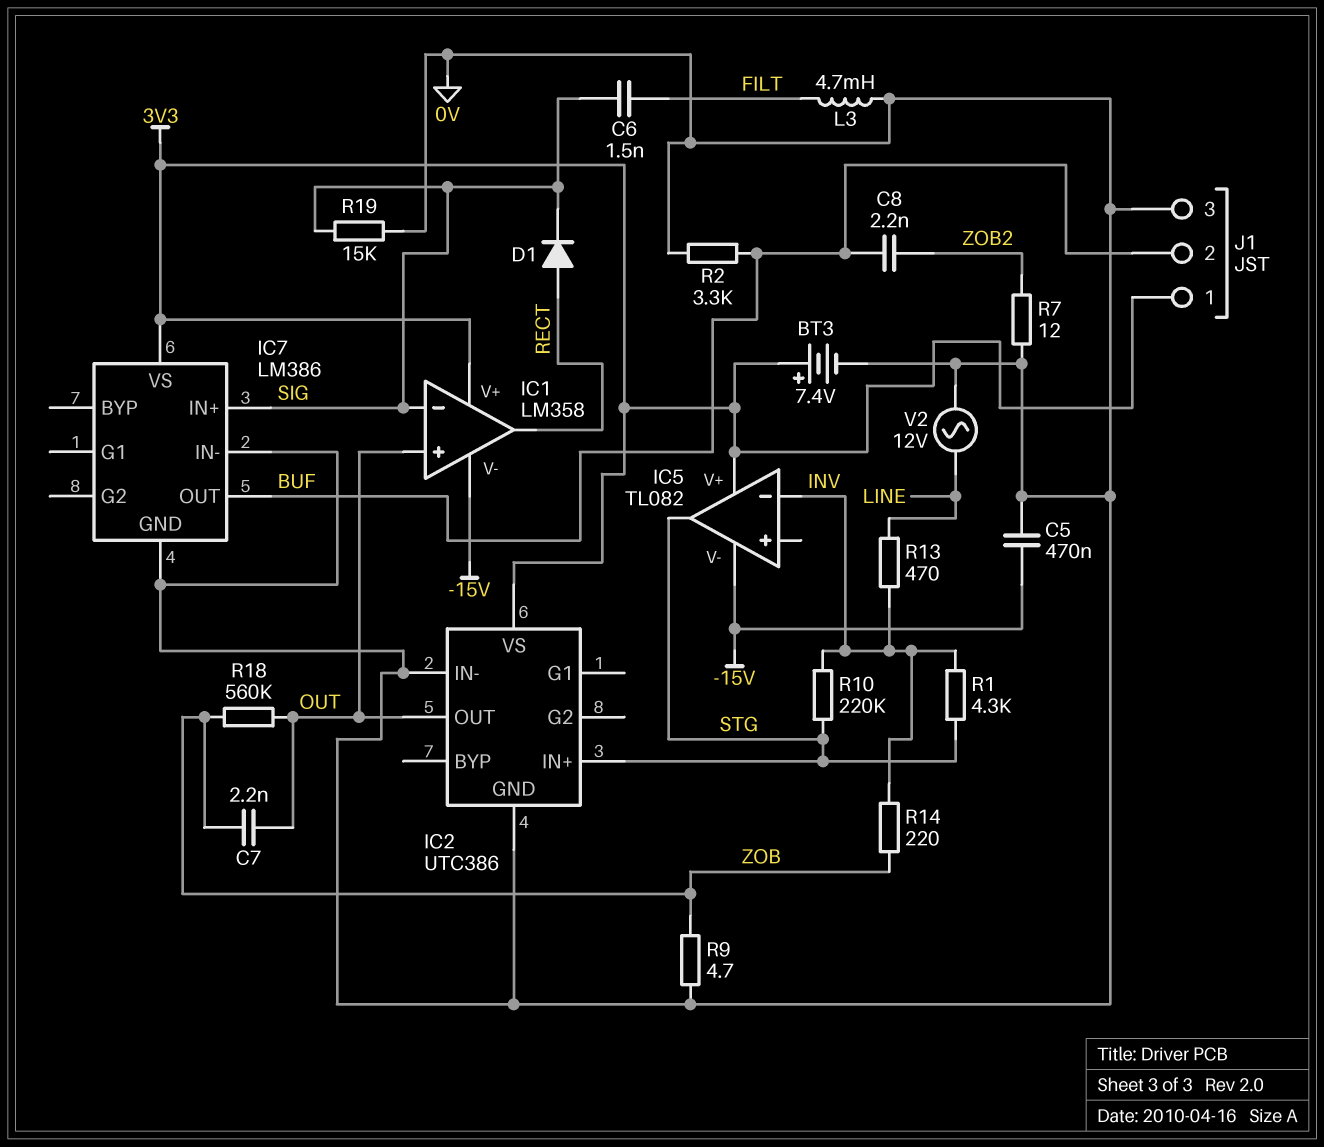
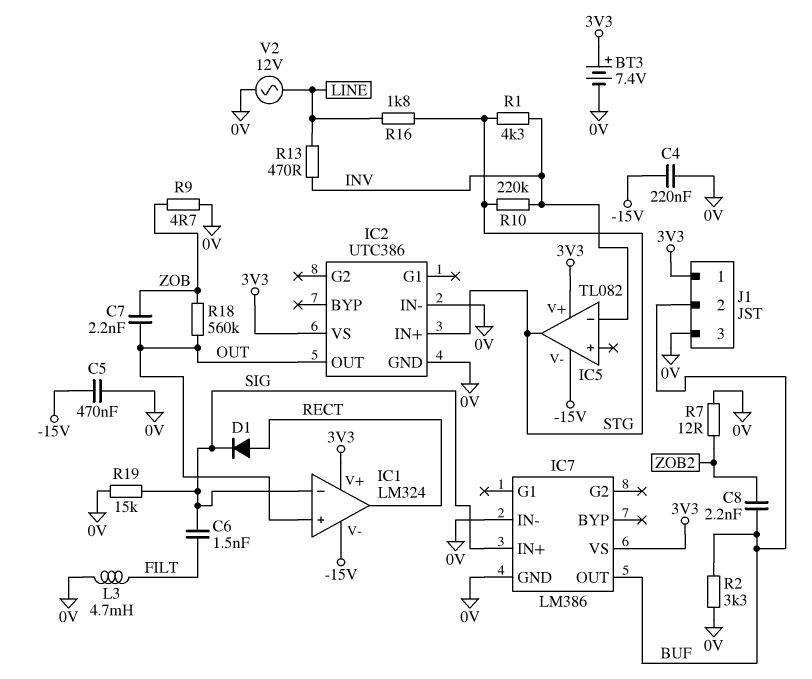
C4: none -> 220nF (-15V, 0V)
IC1: LM358 -> LM324
R14: 220 (INV, ZOB) -> none
R16: none -> 1.8k (LINE, STG)

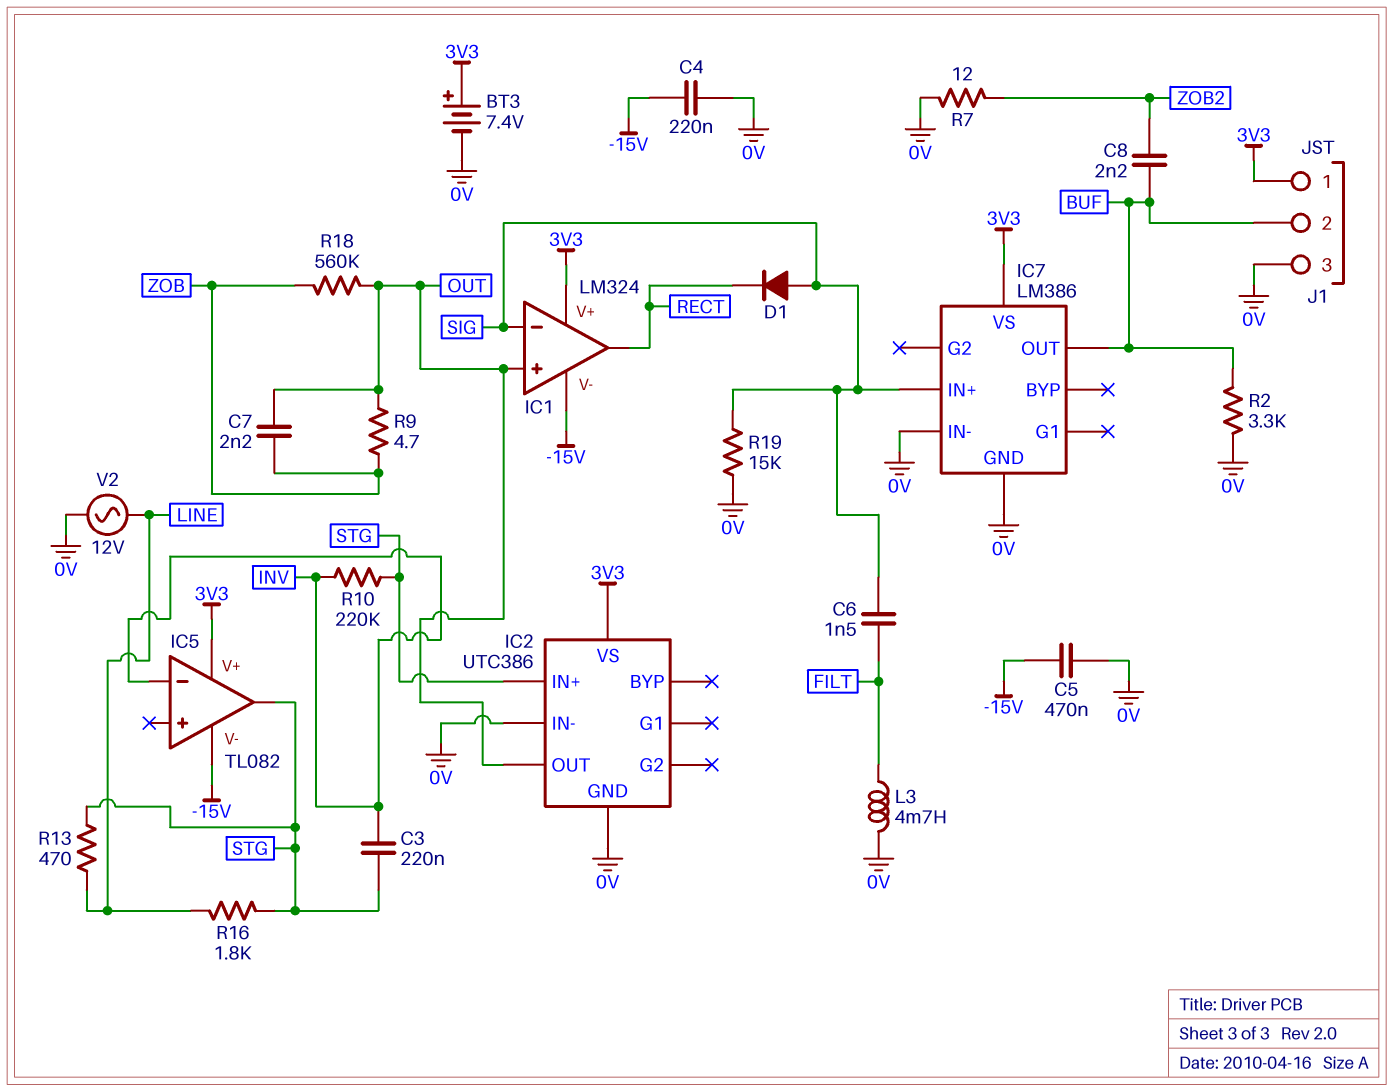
C3: none -> 220nF (INV, STG)
D1: diode (A RECT, K SIG) -> diode (A SIG, K RECT)
R1: 4.3k (INV, STG) -> none
R9: 4.7 (0V, ZOB) -> 4.7 (OUT, ZOB)
R13: 470 (INV, LINE) -> 470 (LINE, STG)

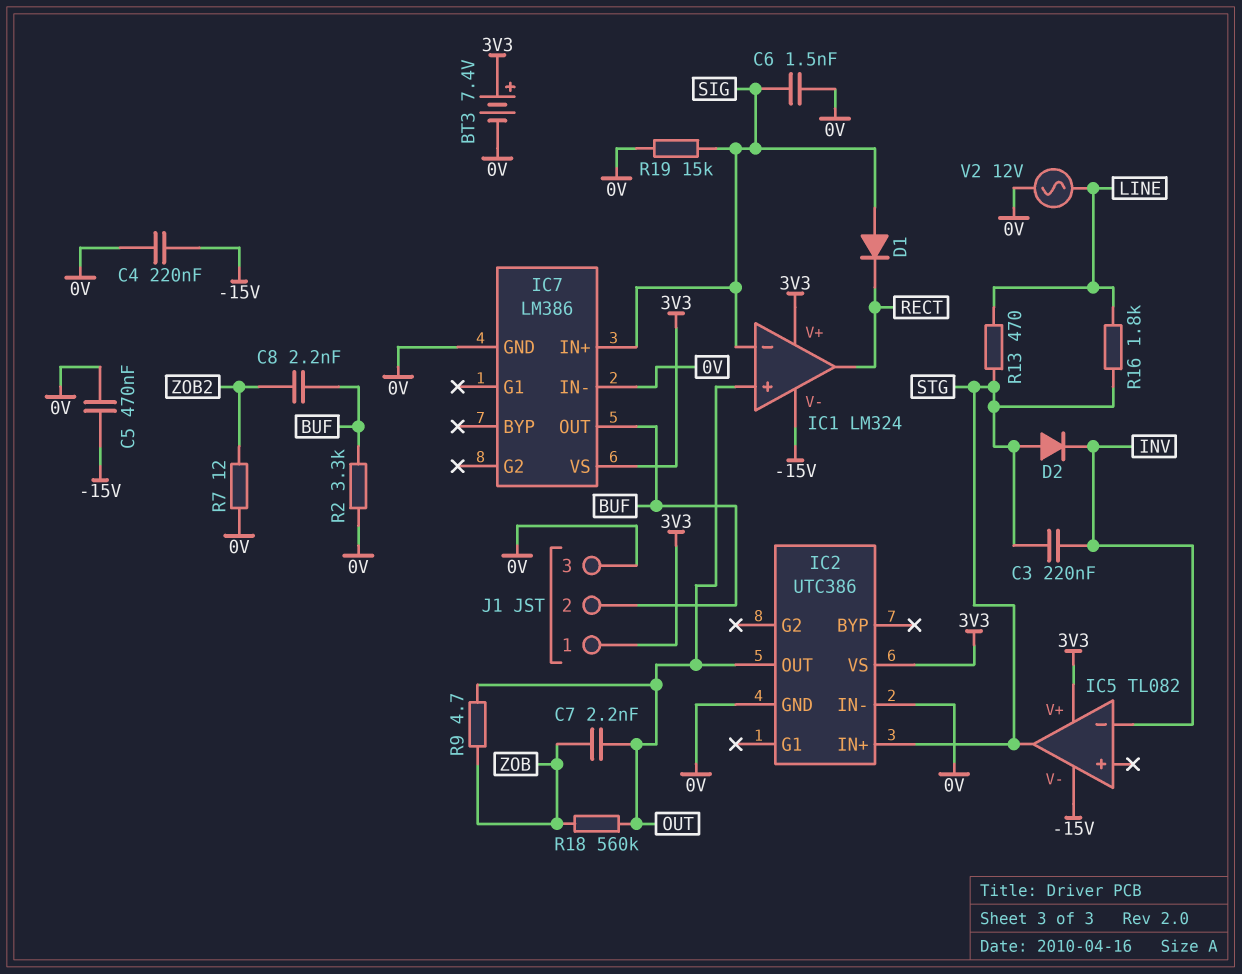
C6: 1.5nF (FILT, SIG) -> 1.5nF (0V, SIG)
D2: none -> diode (A STG, K INV)
L3: 4.7mH (0V, FILT) -> none
R10: 220k (INV, STG) -> none

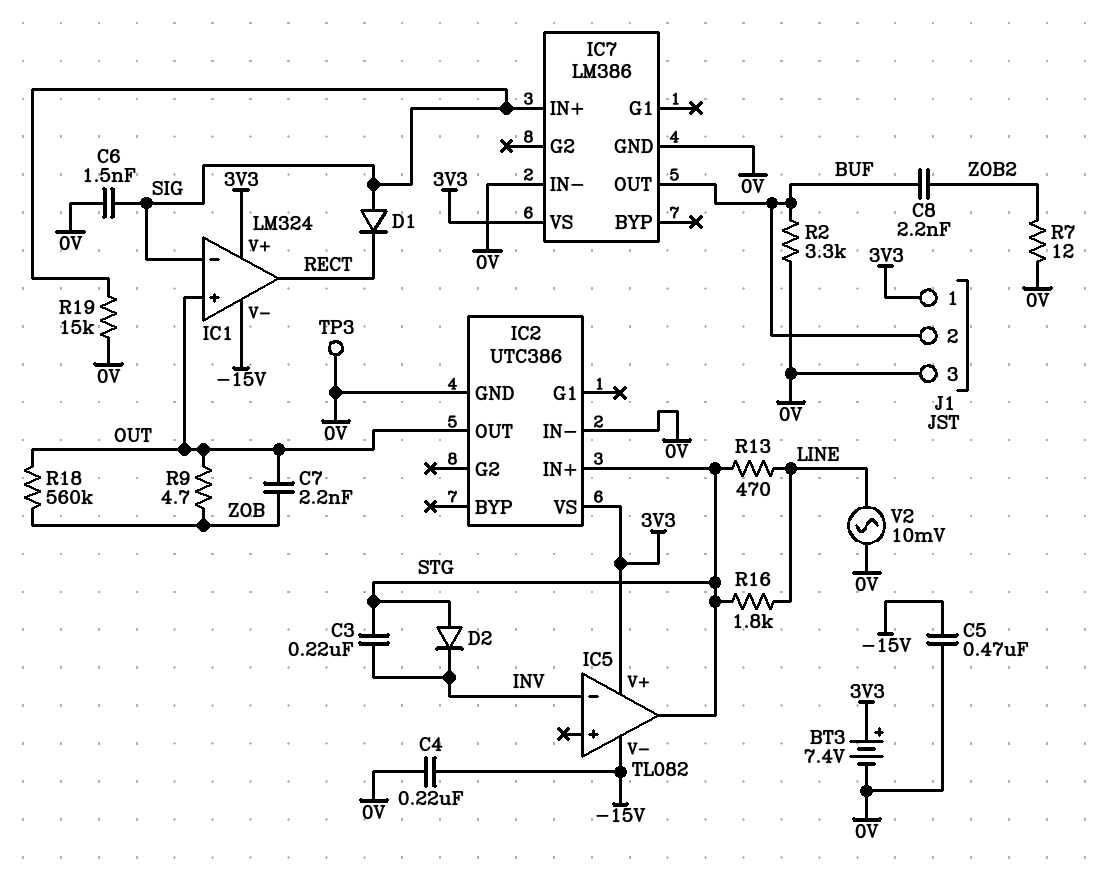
TP3: none -> test point (0V)
V2: AC 12V (0V, LINE) -> AC 10mV (0V, LINE)

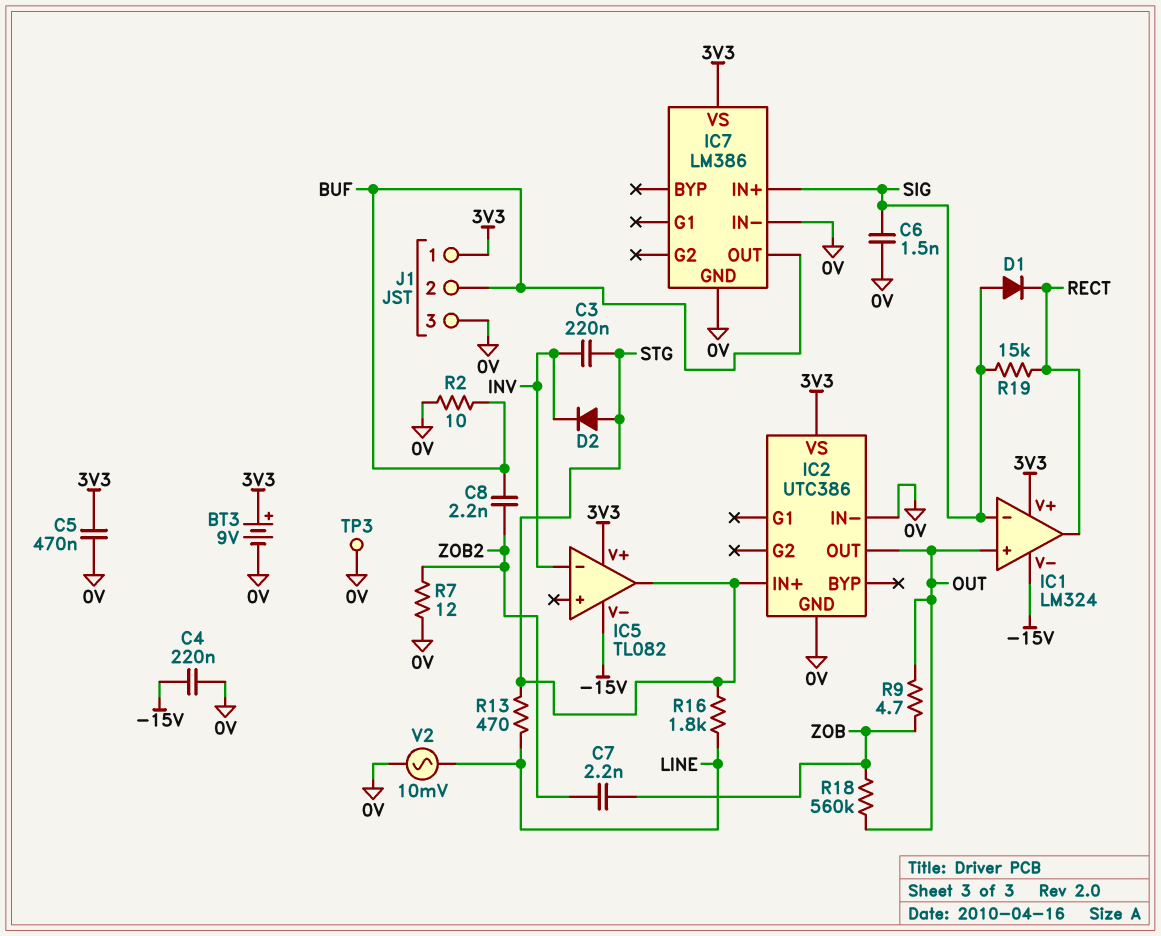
BT3: 7.4V (plus 3V3, minus 0V) -> 9V (plus 3V3, minus 0V)
C5: 470nF (-15V, 0V) -> 470nF (0V, 3V3)
C7: 2.2nF (OUT, ZOB) -> 2.2nF (ZOB, ZOB2)
R2: 3.3k (0V, BUF) -> 10 (0V, BUF)
R19: 15k (0V, SIG) -> 15k (RECT, SIG)

